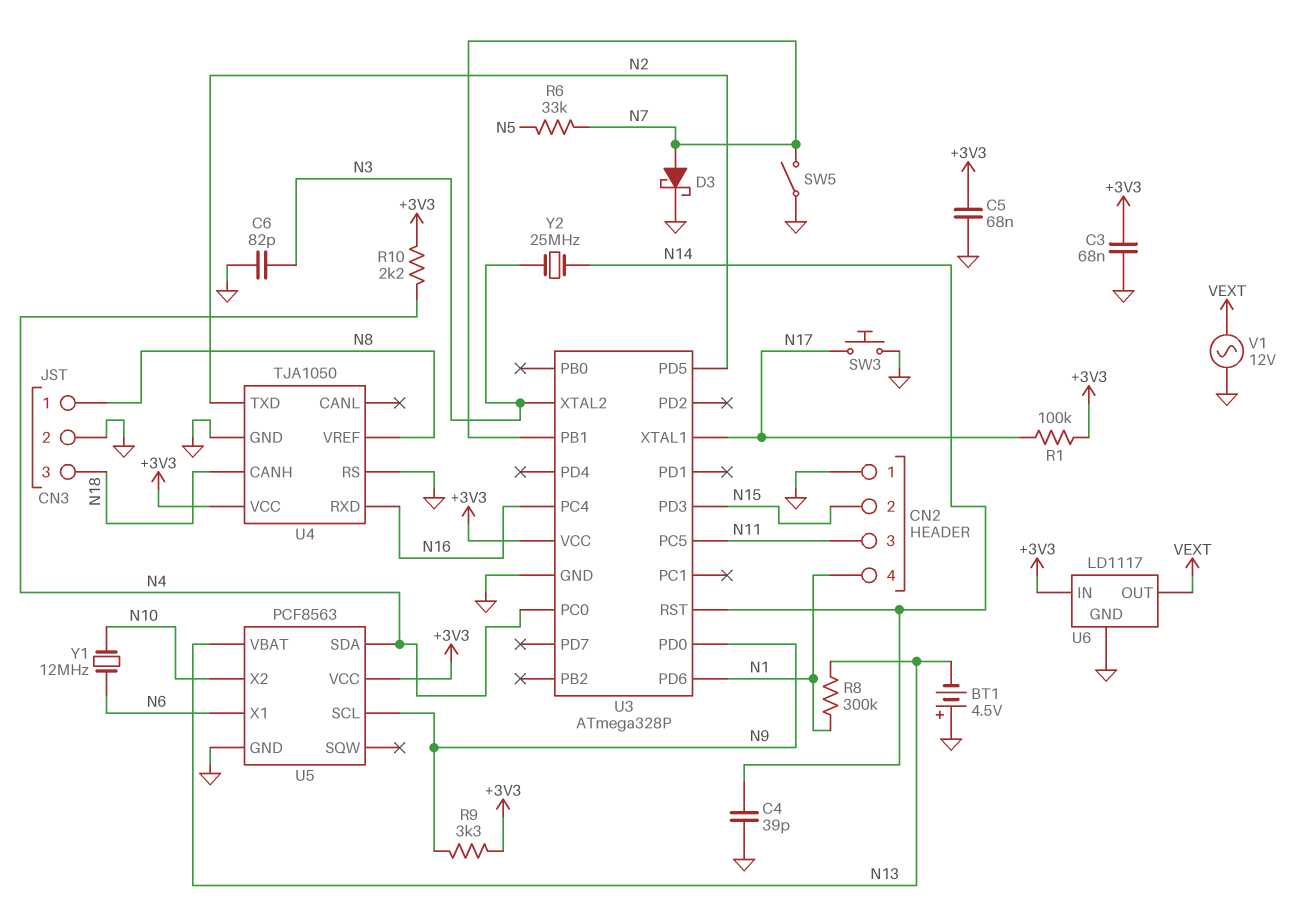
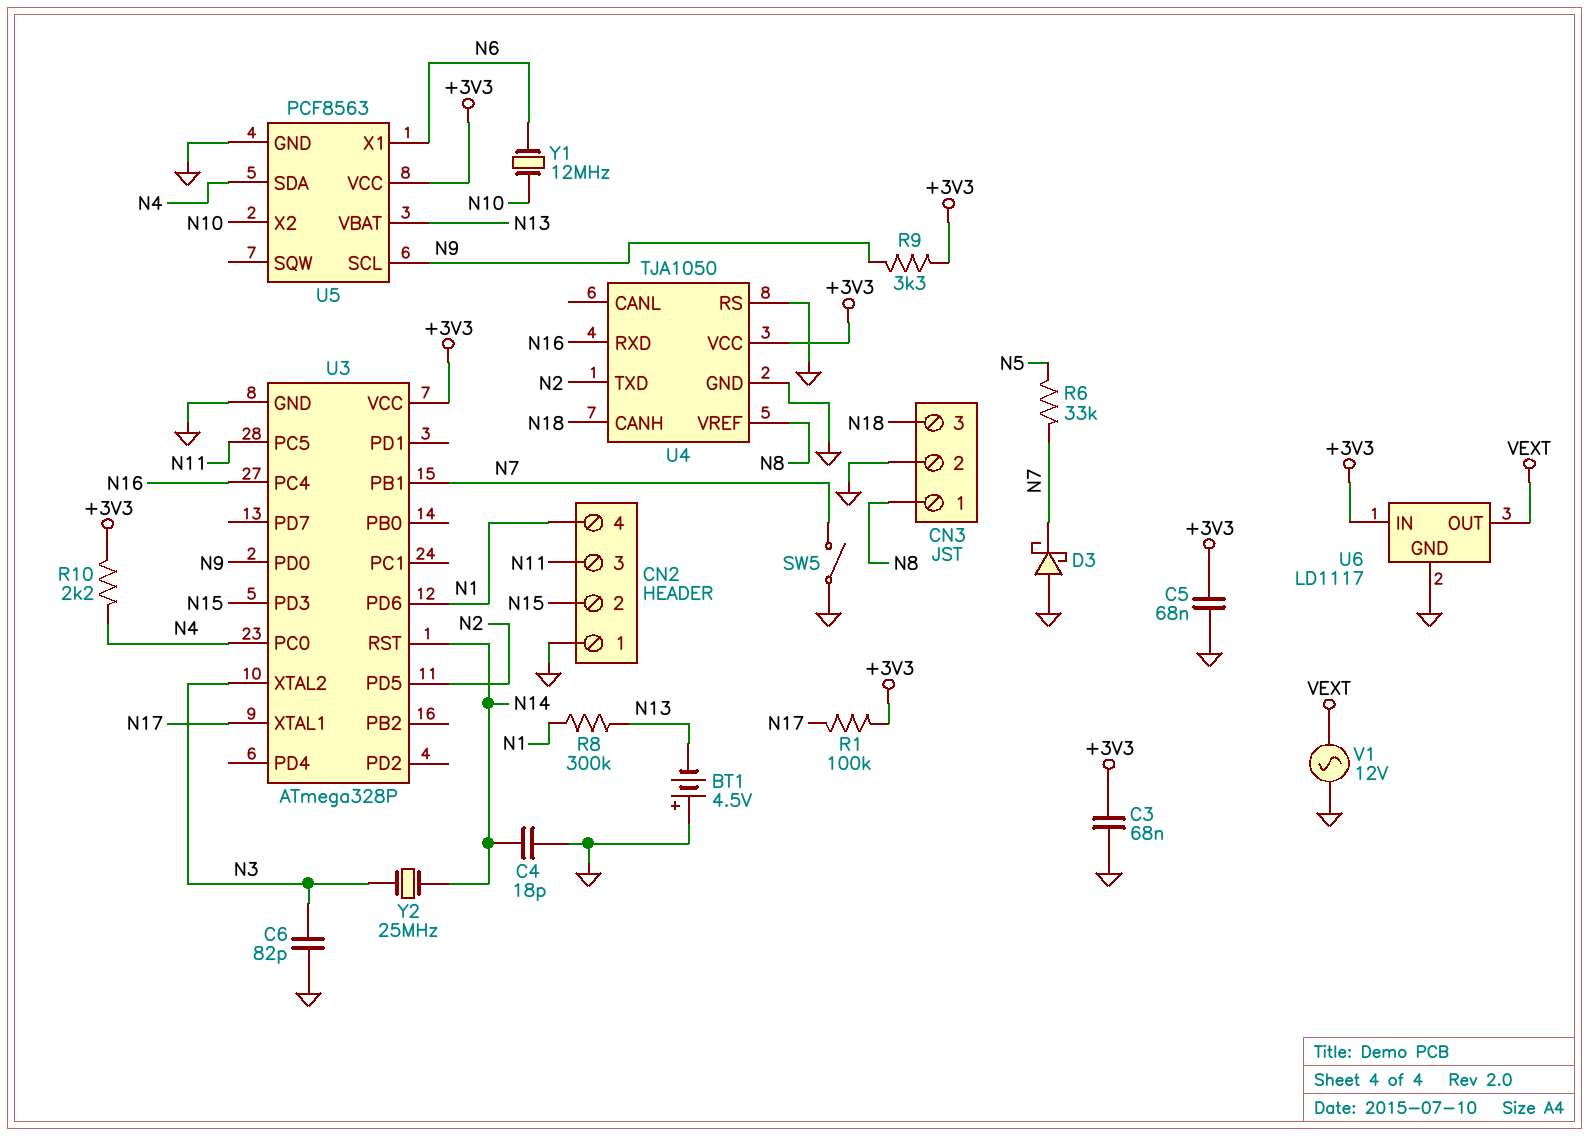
C4: 39pF (GND, N14) -> 18pF (GND, N14)
D3: schottky (A N7, K GND) -> schottky (A GND, K N7)
SW3: button (GND, N17) -> none

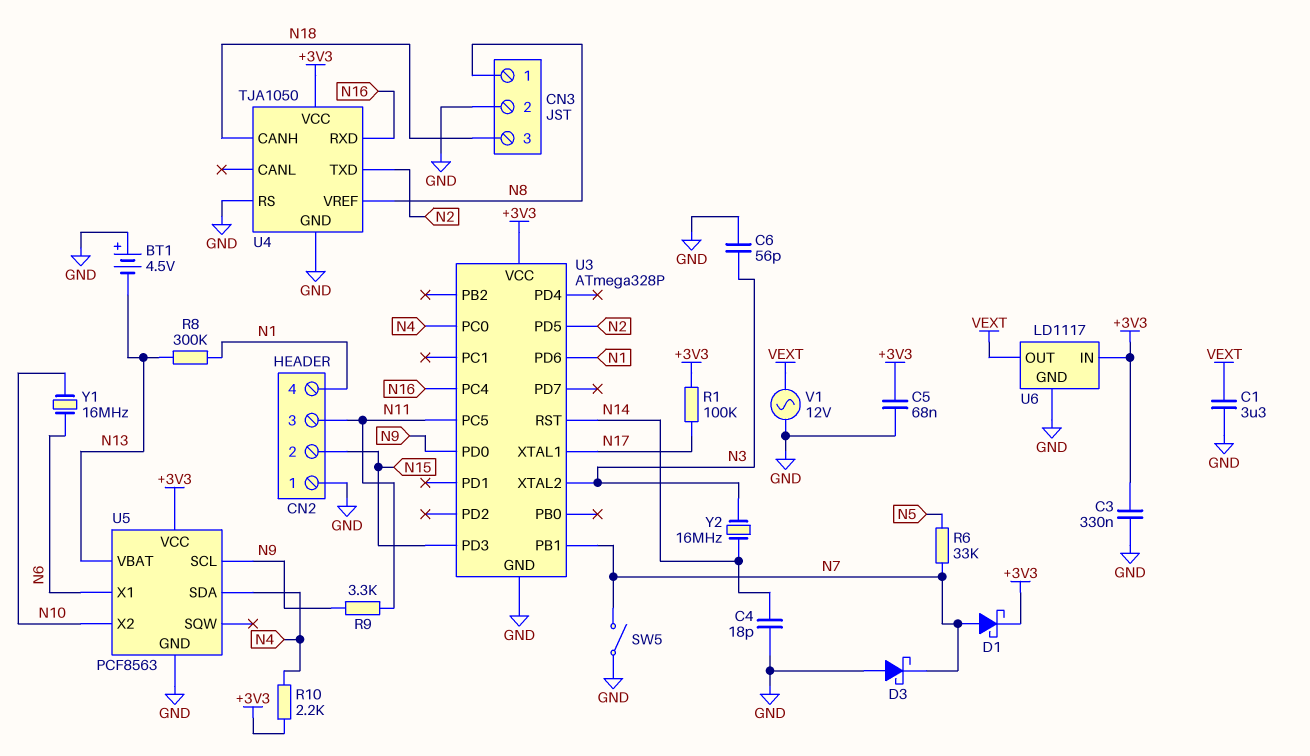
C1: none -> 3.3uF (GND, VEXT)
C3: 68nF (+3V3, GND) -> 330nF (+3V3, GND)
C6: 82pF (GND, N3) -> 56pF (GND, N3)
D1: none -> schottky (A N7, K +3V3)
R9: 3.3k (+3V3, N9) -> 3.3k (N9, N11)
Y1: 12MHz (N6, N10) -> 16MHz (N6, N10)
Y2: 25MHz (N3, N14) -> 16MHz (N3, N14)

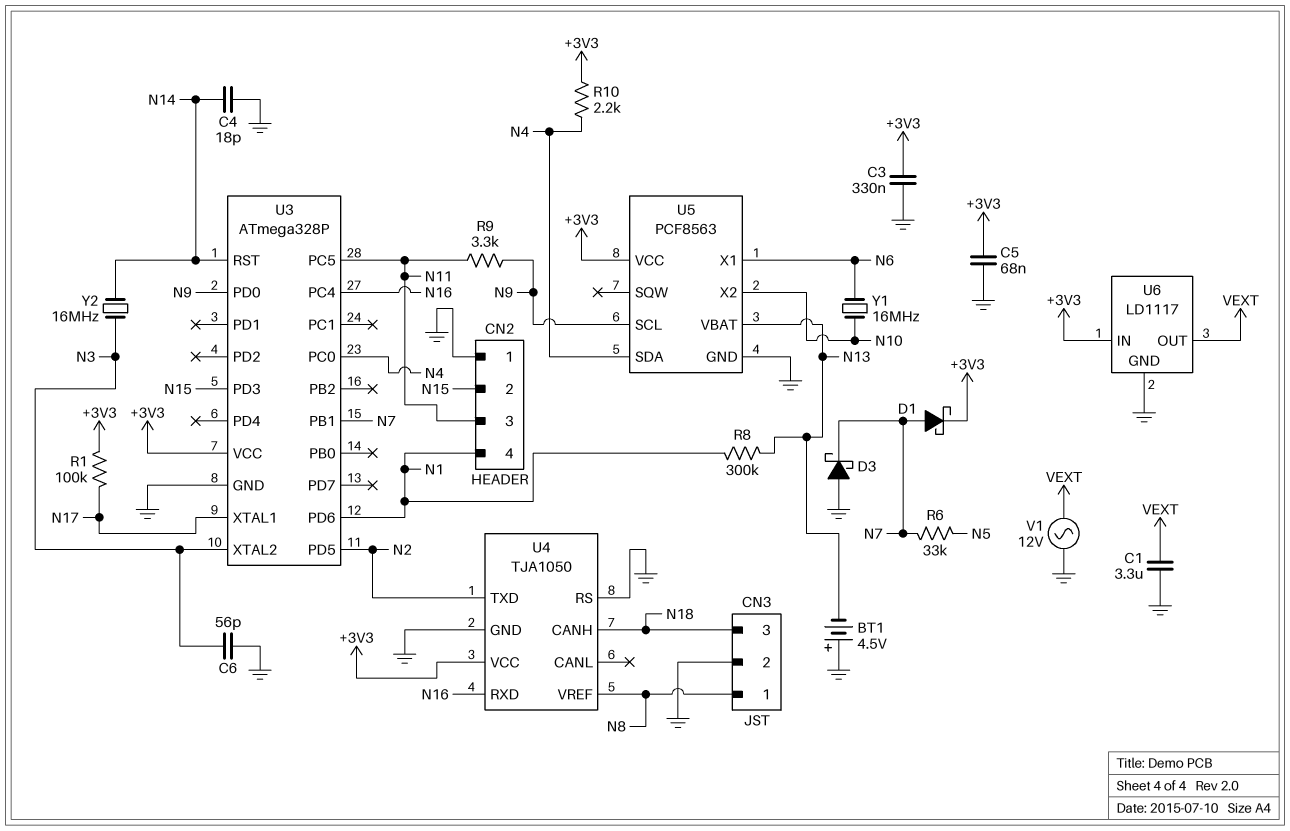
SW5: switch (GND, N7) -> none

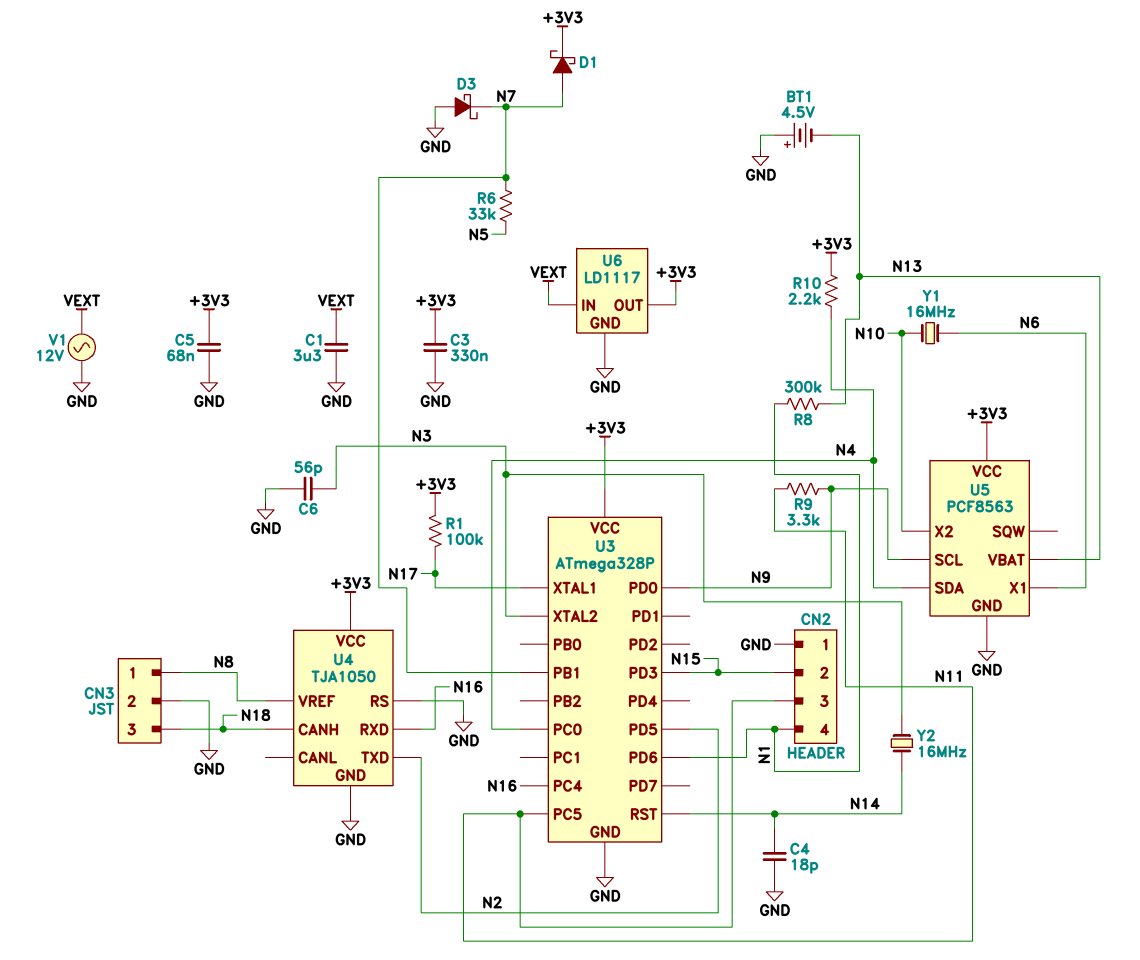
U6 pin IN: +3V3 -> VEXT
U6 pin OUT: VEXT -> +3V3

